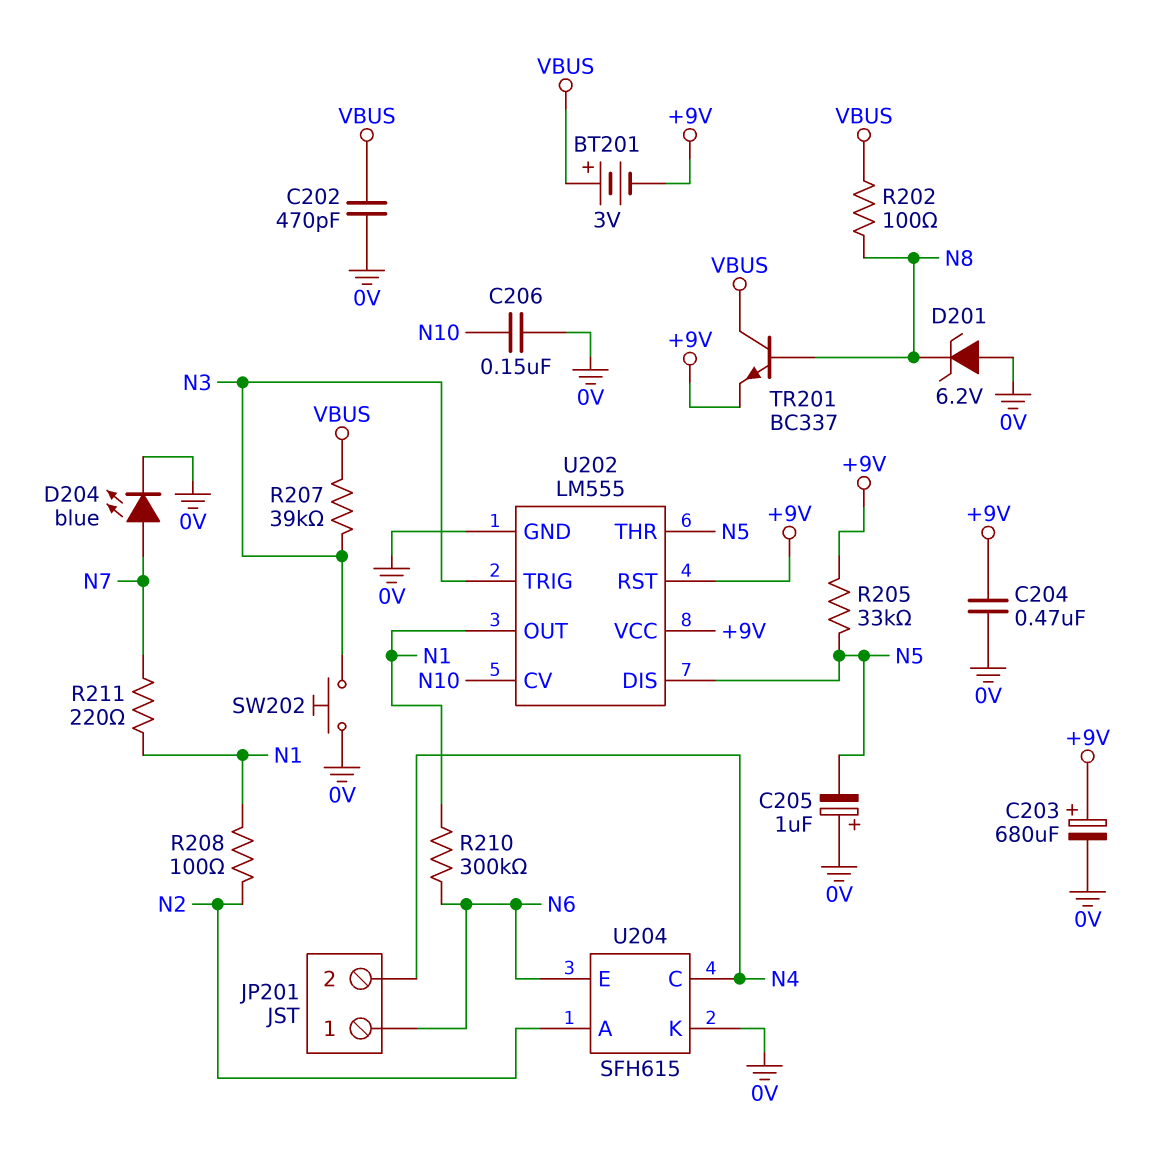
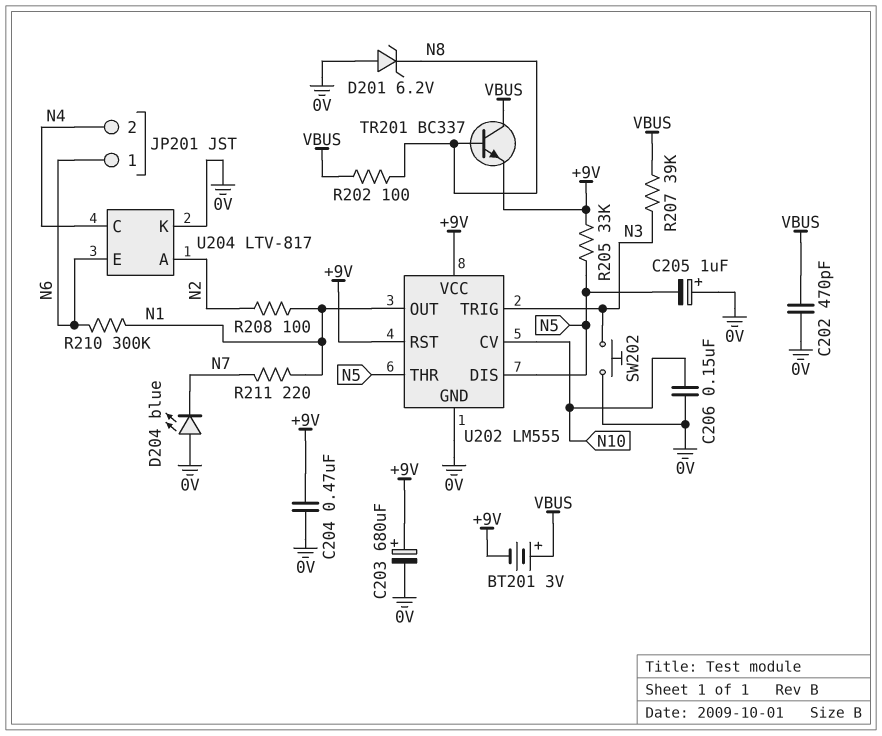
D204: LED blue (A N7, K 0V) -> LED blue (A 0V, K N7)
U204: SFH615 -> LTV-817

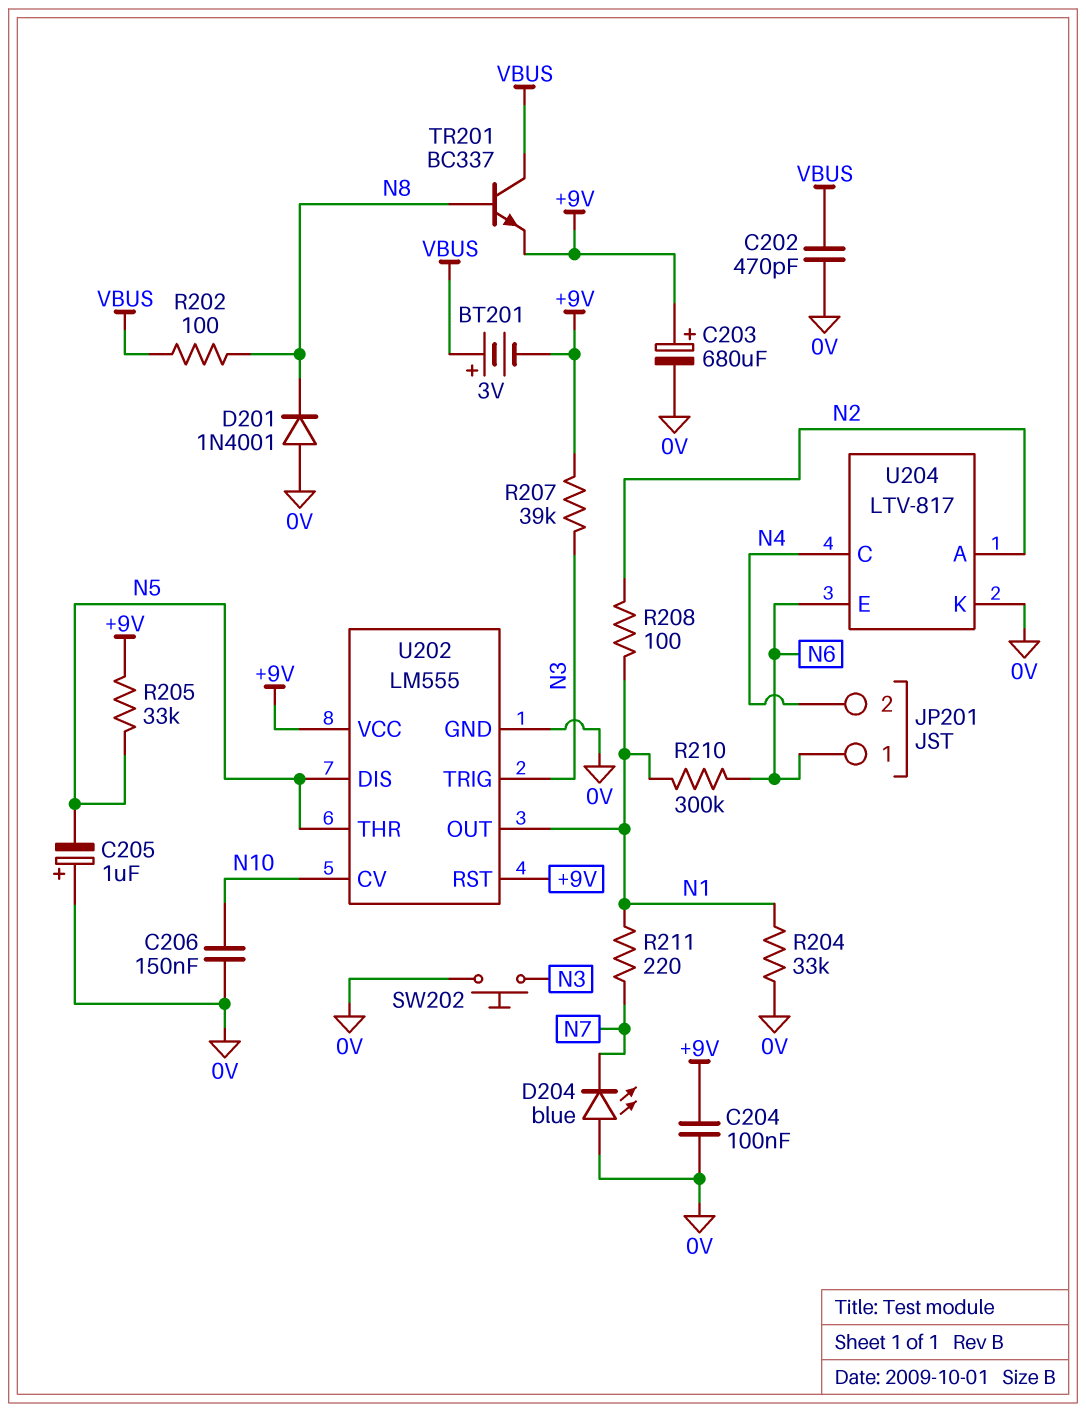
C204: 470nF (+9V, 0V) -> 100nF (+9V, 0V)
D201: zener 6.2V (A 0V, K N8) -> diode 1N4001 (A 0V, K N8)
R204: none -> 33k (0V, N1)
R207: 39k (N3, VBUS) -> 39k (+9V, N3)

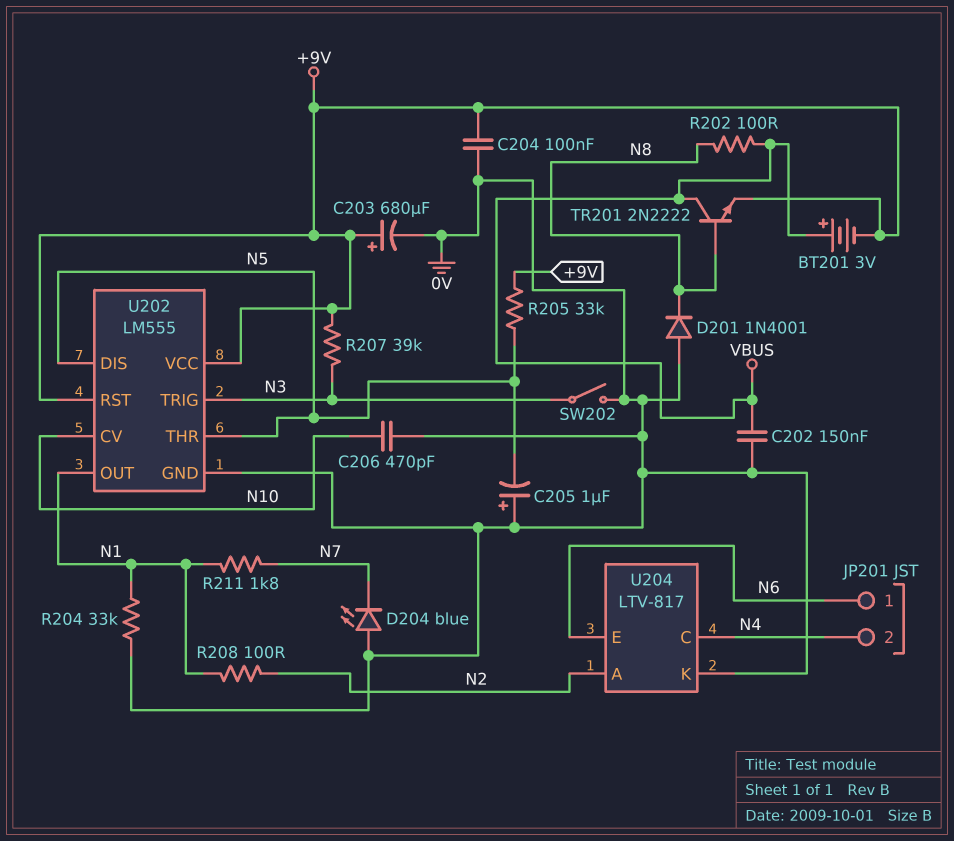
C202: 470pF (0V, VBUS) -> 150nF (0V, VBUS)
C206: 150nF (0V, N10) -> 470pF (0V, N10)
R210: 300k (N1, N6) -> none
R211: 220 (N1, N7) -> 1.8k (N1, N7)
SW202: button (0V, N3) -> switch (0V, N3)
TR201: NPN BC337 (B N8, C VBUS, E +9V) -> NPN 2N2222 (B N8, C VBUS, E +9V)

